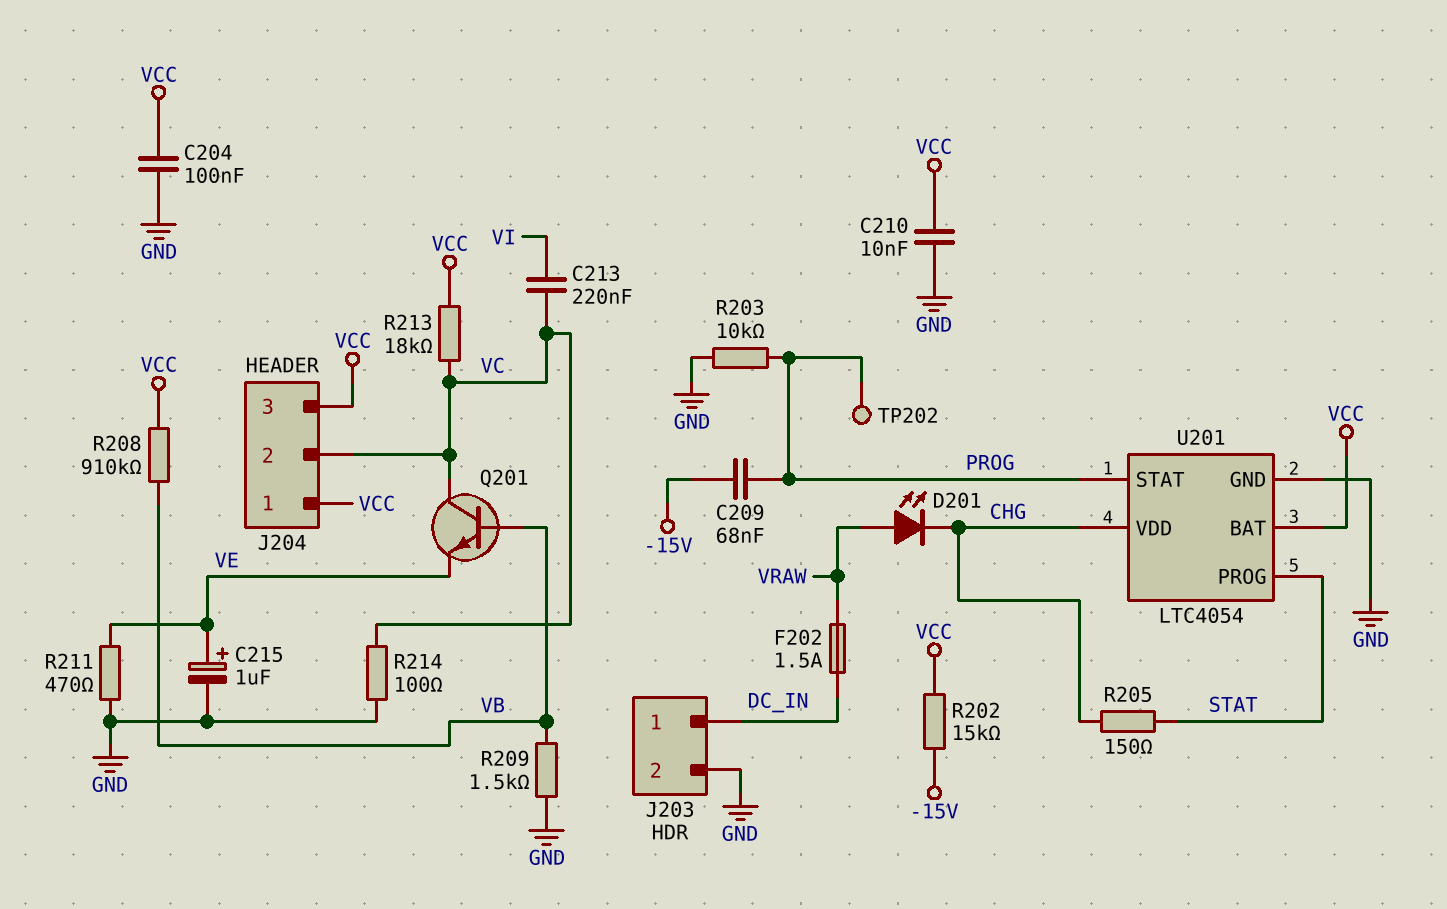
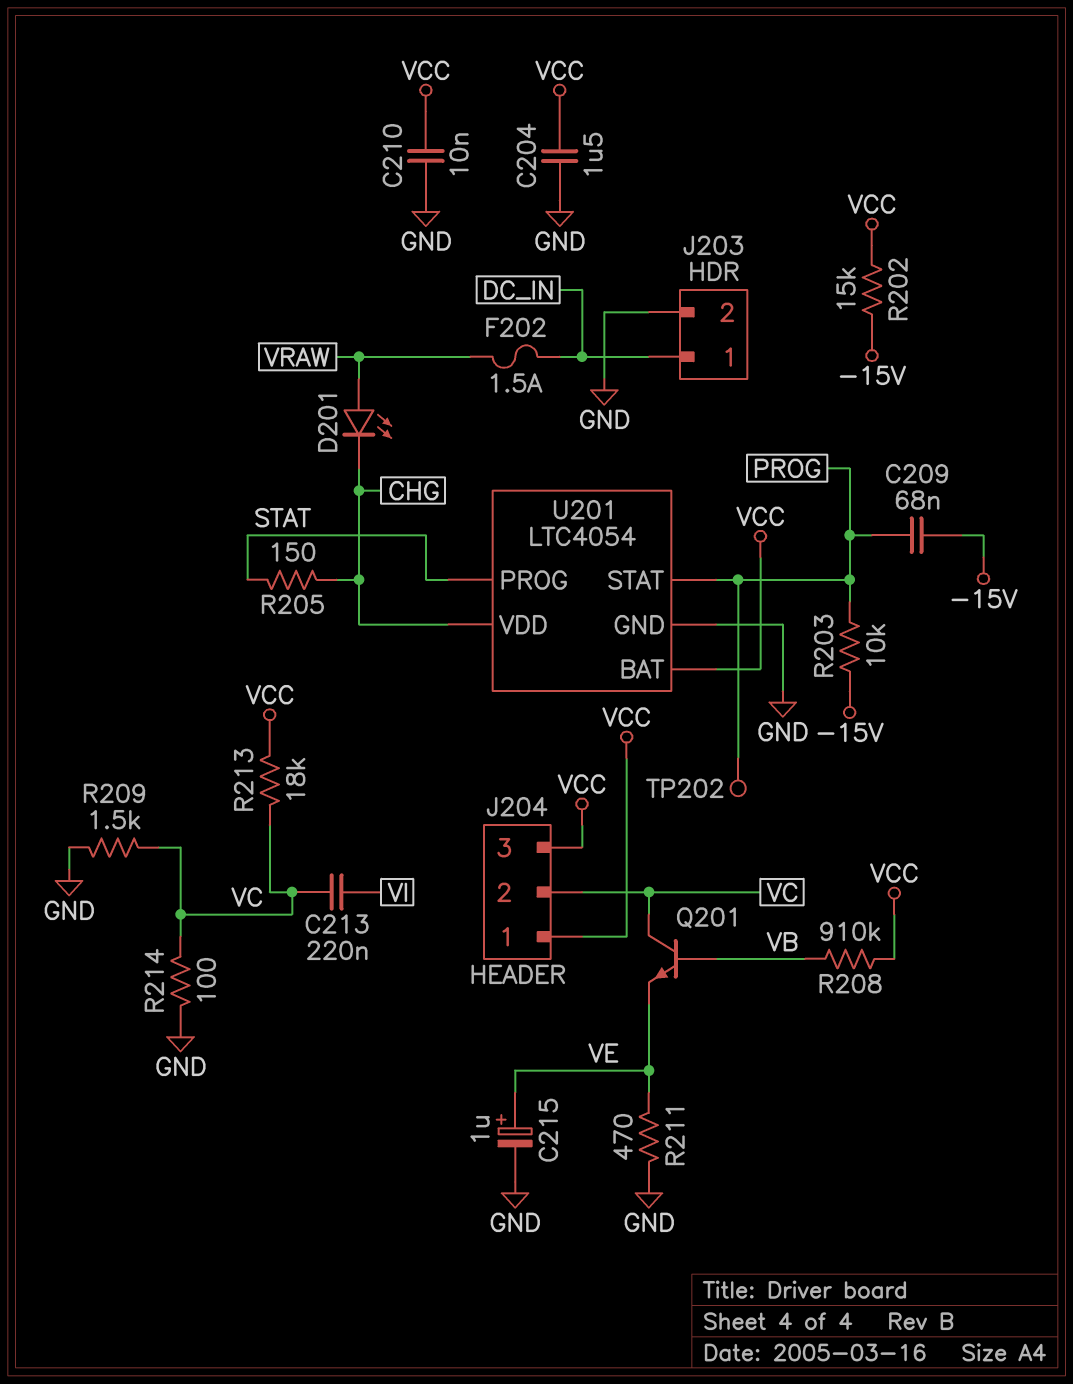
C204: 100nF (GND, VCC) -> 1.5uF (GND, VCC)
R203: 10k (GND, PROG) -> 10k (-15V, PROG)
R209: 1.5k (GND, VB) -> 1.5k (GND, VC)

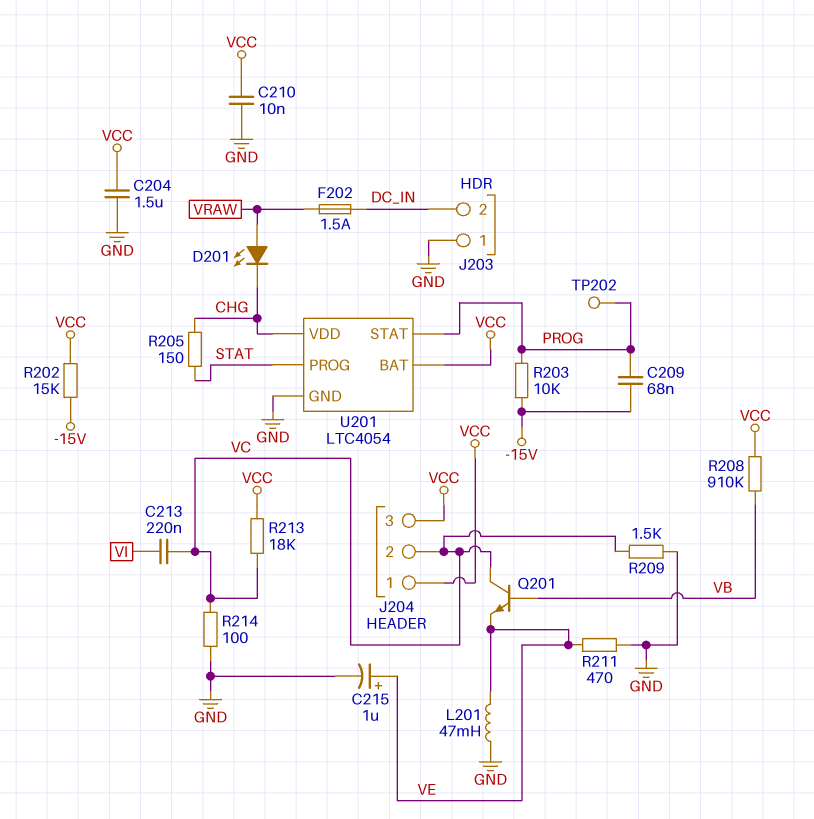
J203 pin 1: DC_IN -> GND
J203 pin 2: GND -> DC_IN
L201: none -> 47mH (GND, VE)

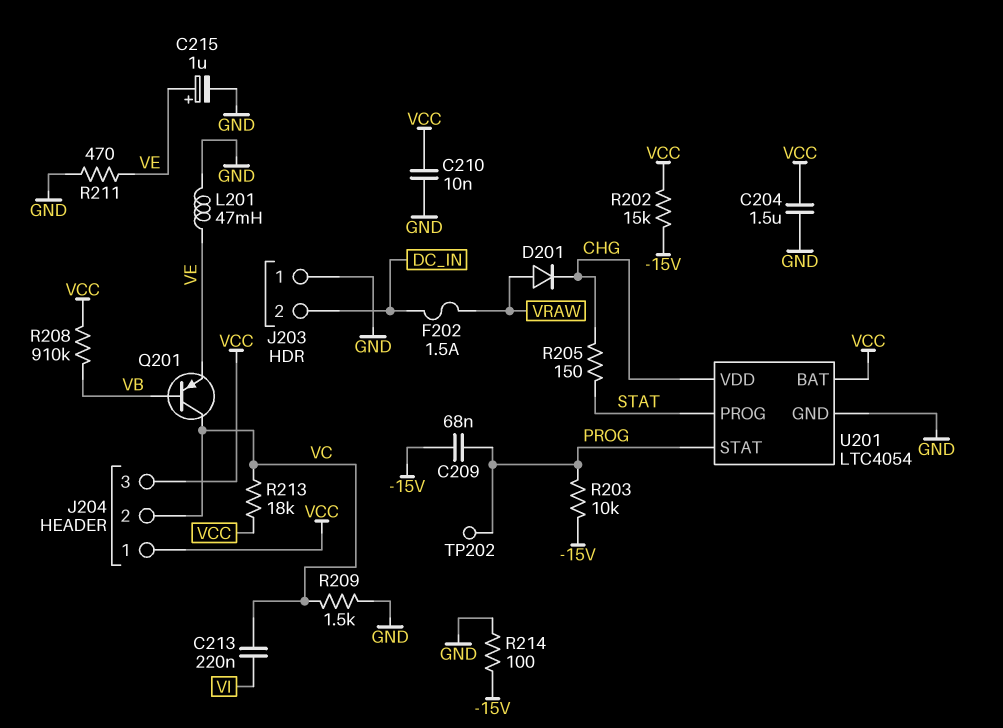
D201: LED (A VRAW, K CHG) -> diode (A VRAW, K CHG)
Q201: NPN (B VB, C VC, E VE) -> PNP (B VB, C VC, E VE)
R214: 100 (GND, VC) -> 100 (-15V, GND)

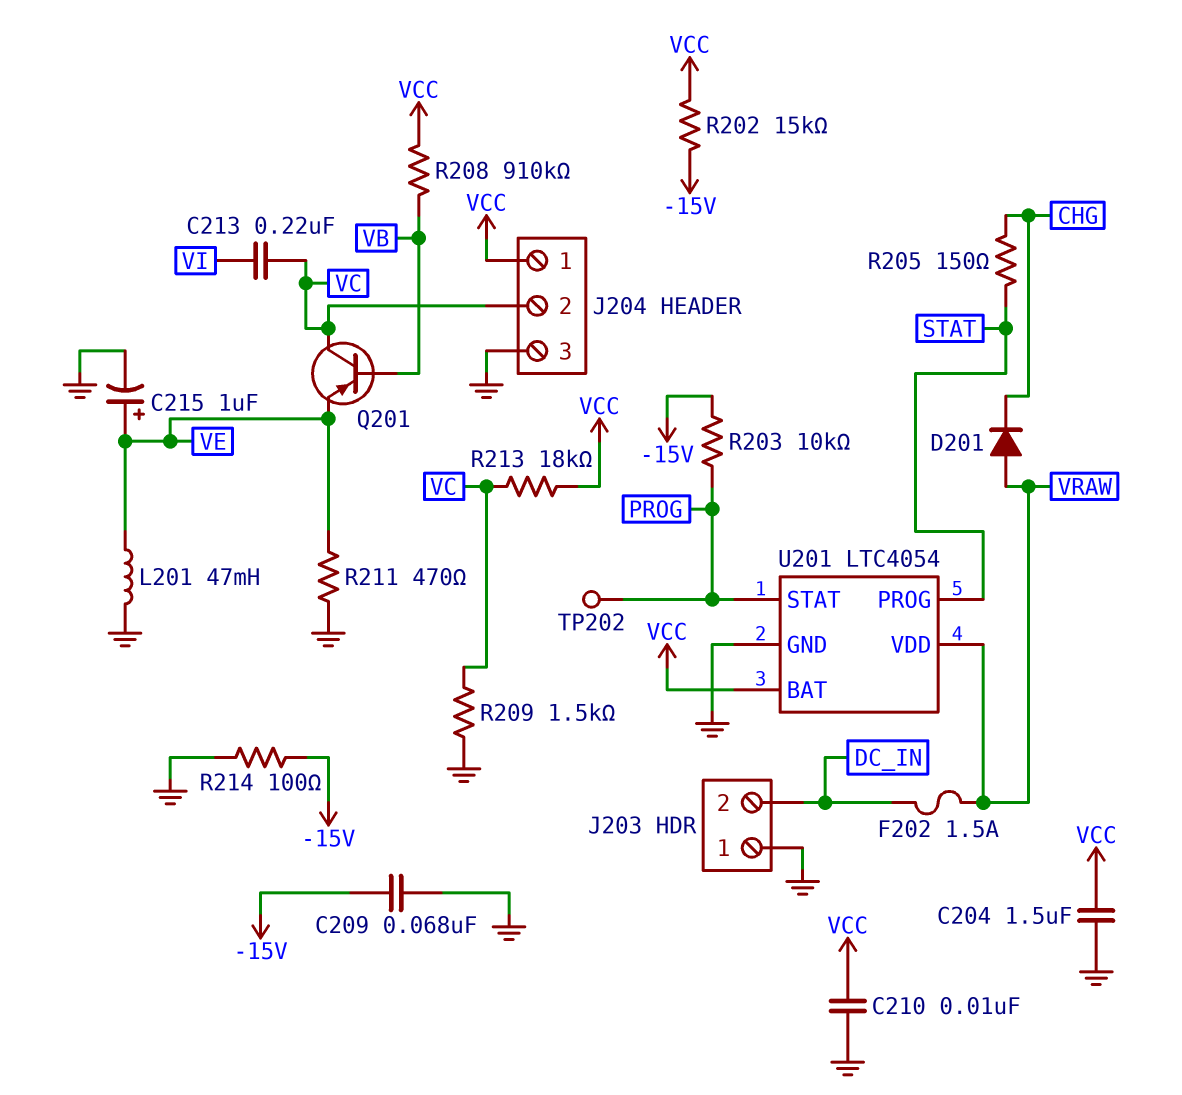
C209: 68nF (-15V, PROG) -> 68nF (-15V, GND)
J204 pin 3: VCC -> GND
U201 pin VDD: CHG -> VRAW

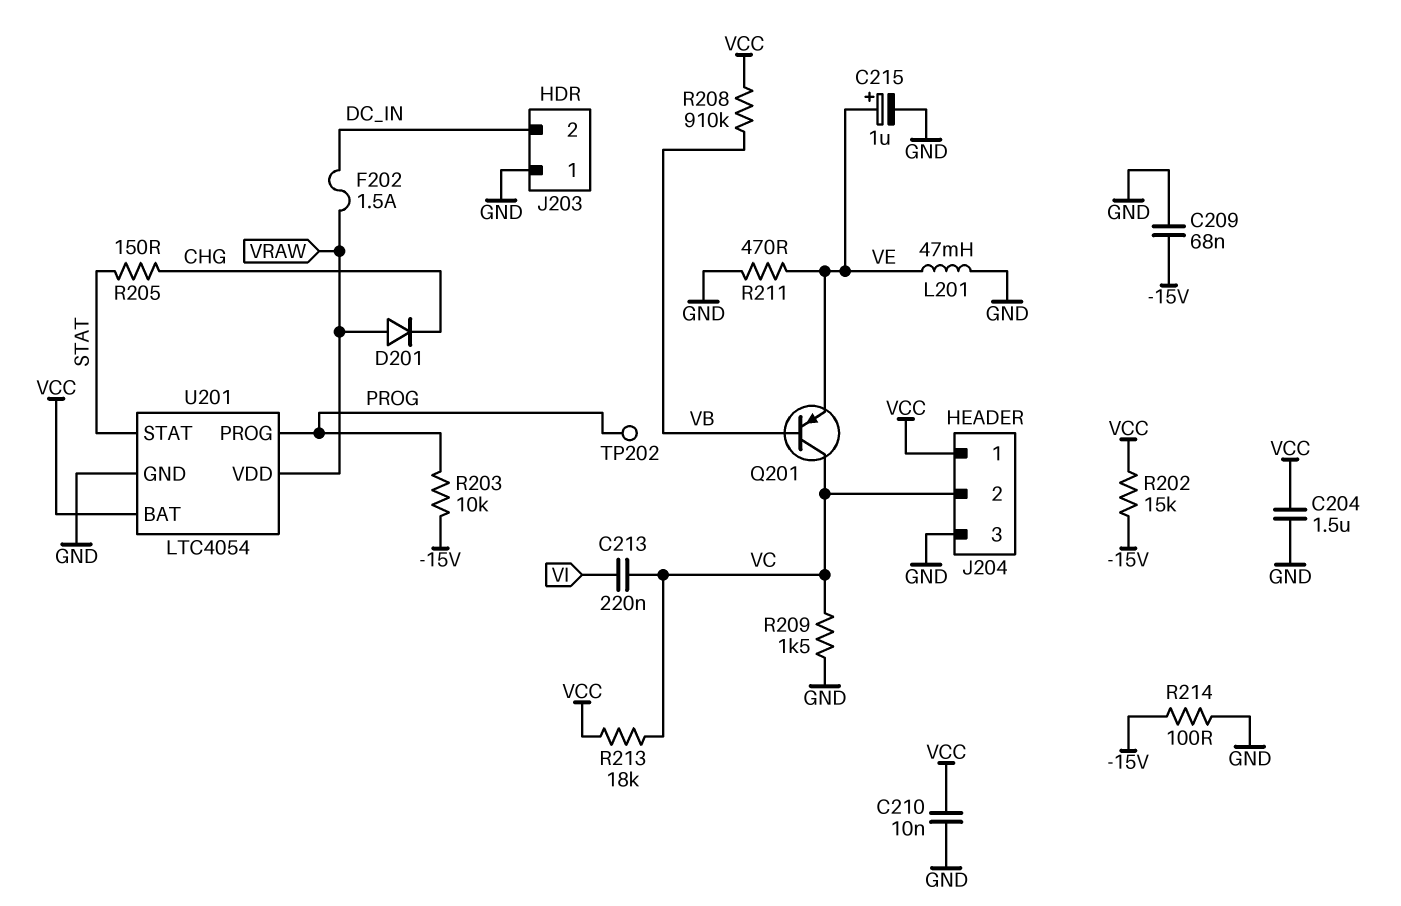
U201 pin PROG: STAT -> PROG
U201 pin STAT: PROG -> STAT

